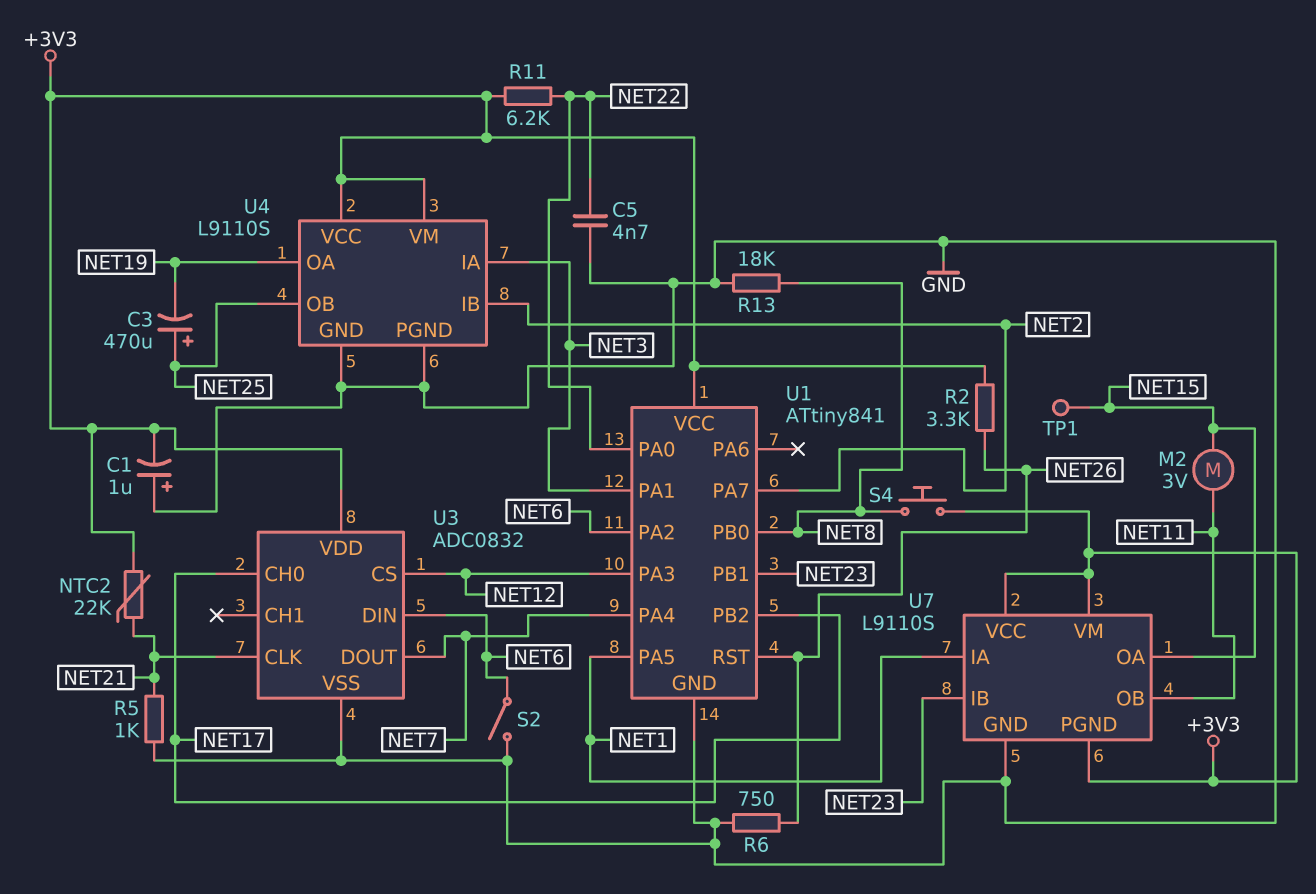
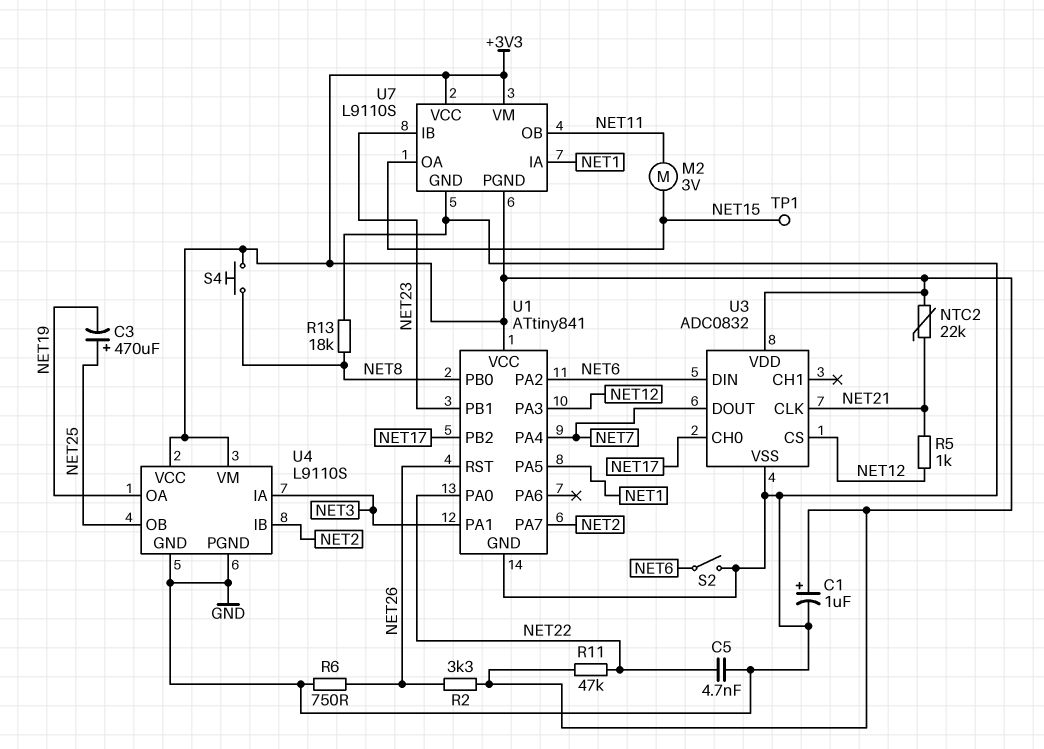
C1: 1uF (plus GND, minus +3V3) -> 1uF (plus +3V3, minus GND)
R5: 1k (GND, NET21) -> 1k (NET12, NET21)
R11: 6.2k (+3V3, NET22) -> 47k (+3V3, NET22)

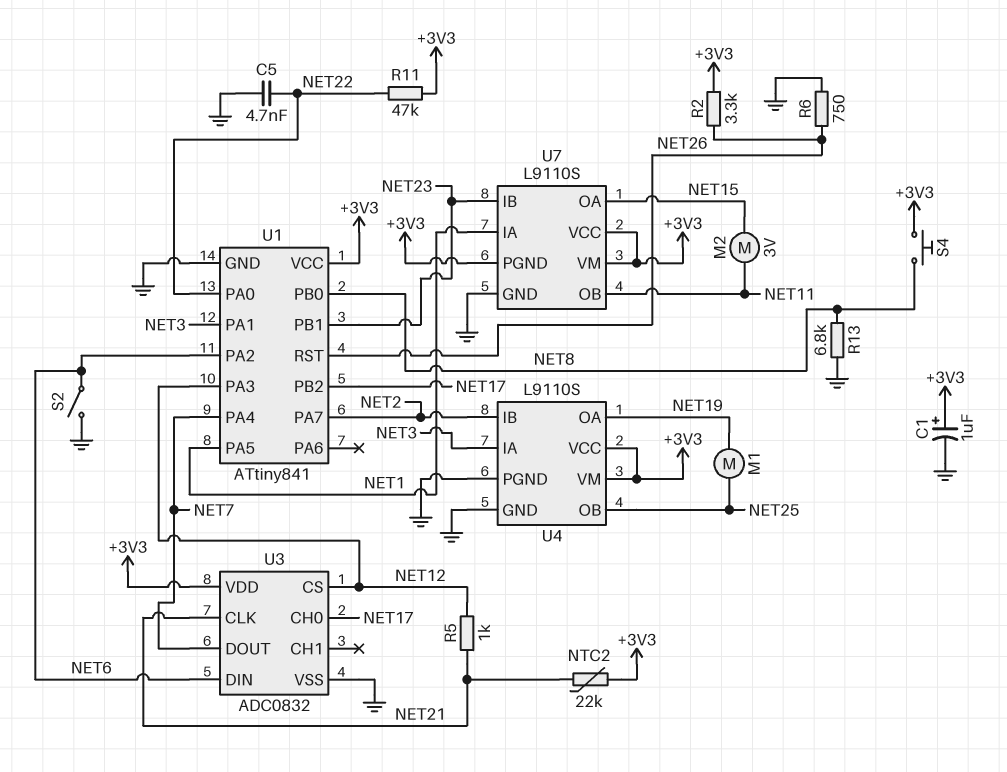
C3: 470uF (plus NET25, minus NET19) -> none
M1: none -> motor (NET19, NET25)
R13: 18k (GND, NET8) -> 6.8k (GND, NET8)
TP1: test point (NET15) -> none

